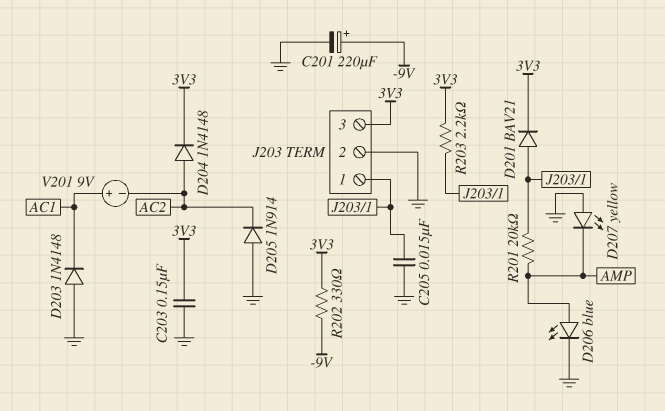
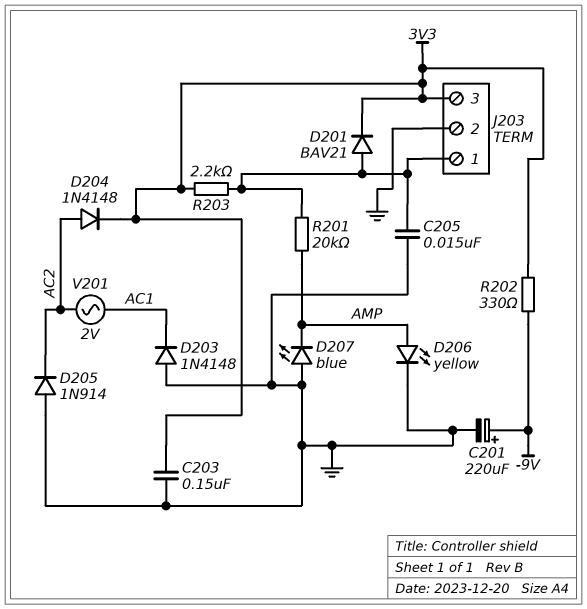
D206: LED blue (A AMP, K GND) -> LED yellow (A AMP, K GND)
D207: LED yellow (A GND, K AMP) -> LED blue (A GND, K AMP)
V201: 9V (plus AC1, minus AC2) -> AC 2V (AC1, AC2)

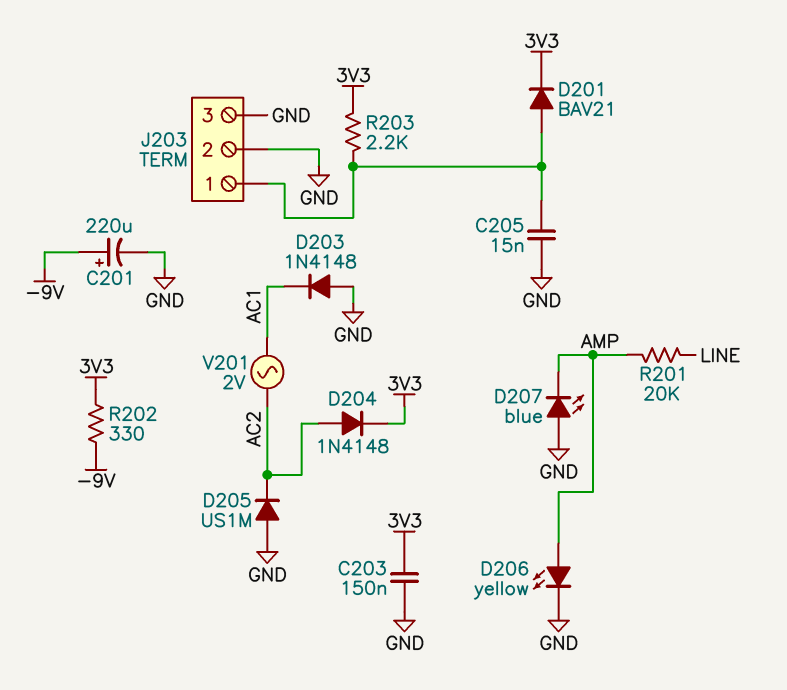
D205: diode 1N914 (A GND, K AC2) -> diode US1M (A GND, K AC2)
J203 pin 3: 3V3 -> GND
R201: 20k (AMP, J203/1) -> 20k (AMP, LINE)

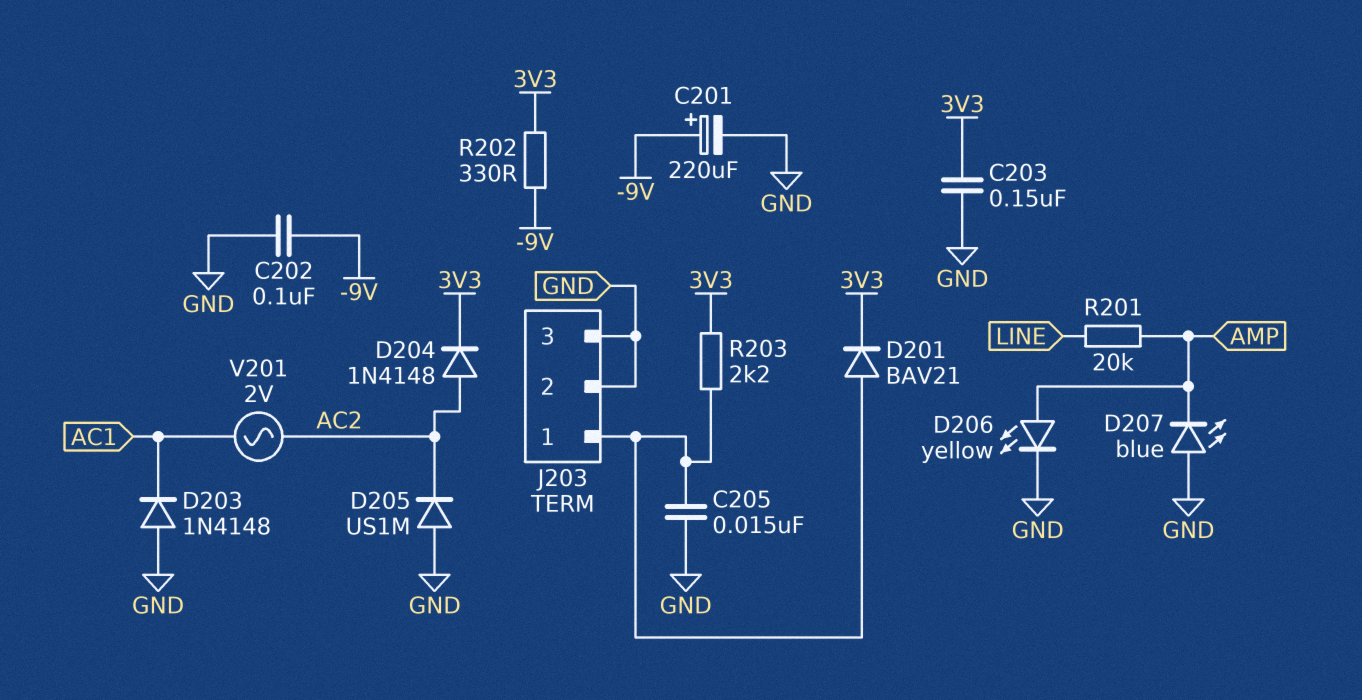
C202: none -> 100nF (-9V, GND)

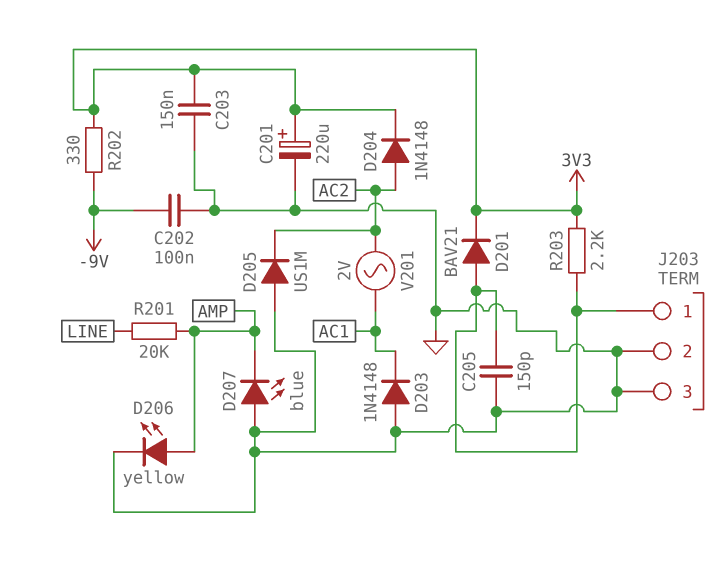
C201: 220uF (plus -9V, minus GND) -> 220uF (plus 3V3, minus GND)
C205: 15nF (GND, J203/1) -> 150pF (GND, J203/1)

